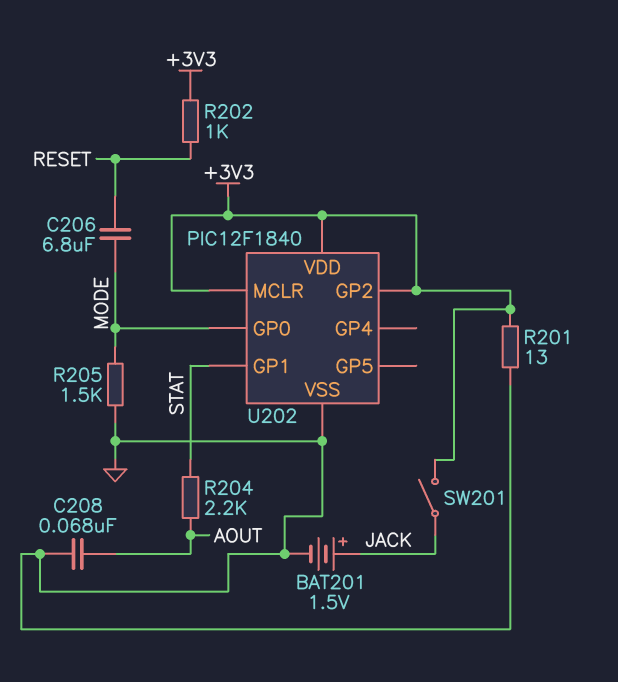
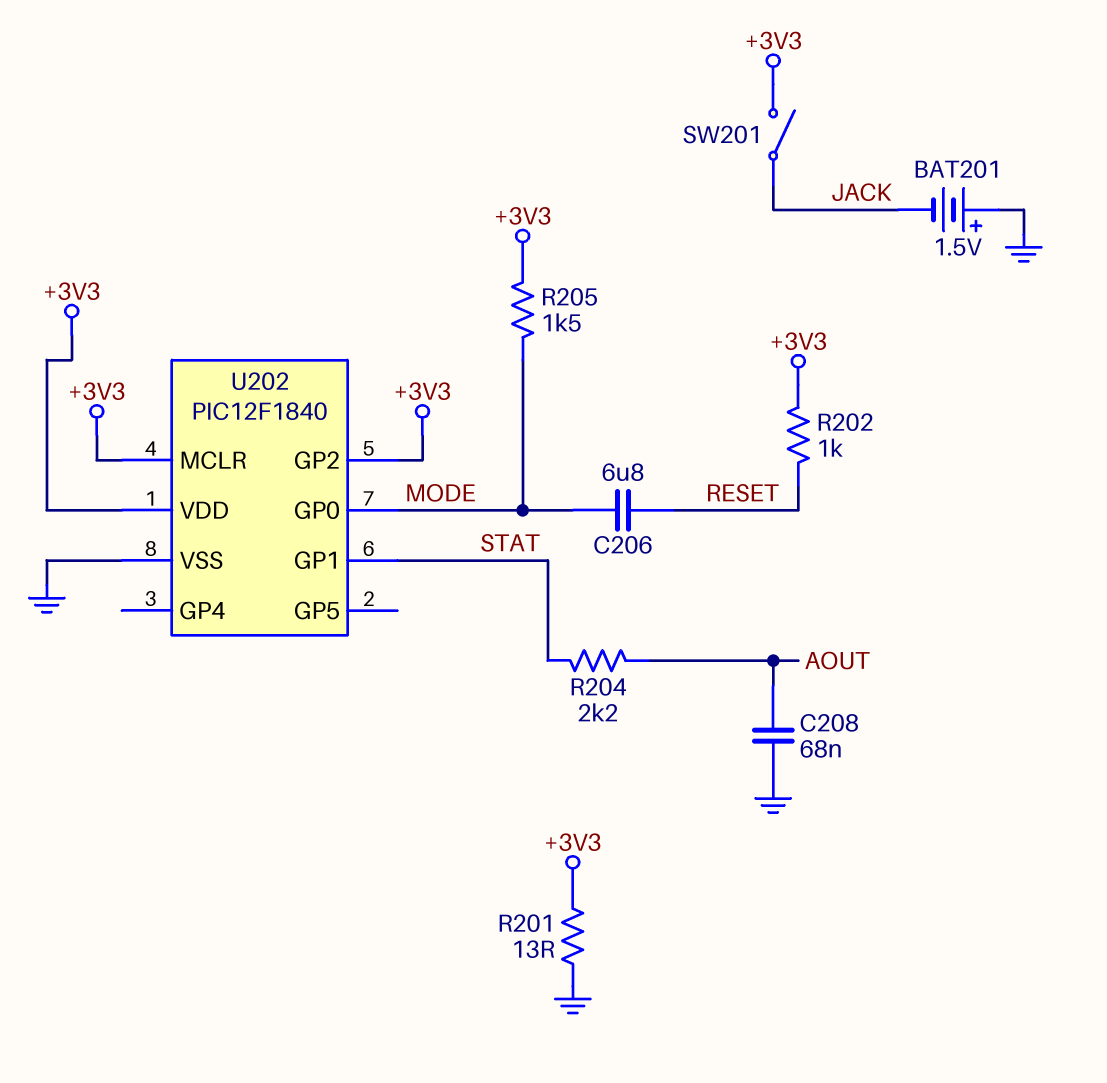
BAT201: 1.5V (plus JACK, minus GND) -> 1.5V (plus GND, minus JACK)
R205: 1.5k (GND, MODE) -> 1.5k (+3V3, MODE)

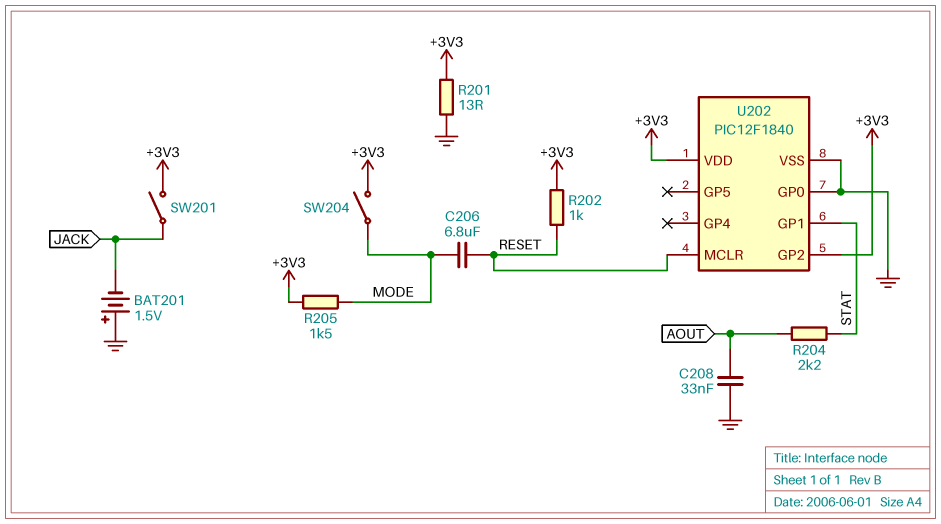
C208: 68nF (AOUT, GND) -> 33nF (AOUT, GND)
SW204: none -> switch (+3V3, MODE)
U202 pin GP0: MODE -> GND
U202 pin MCLR: +3V3 -> RESET

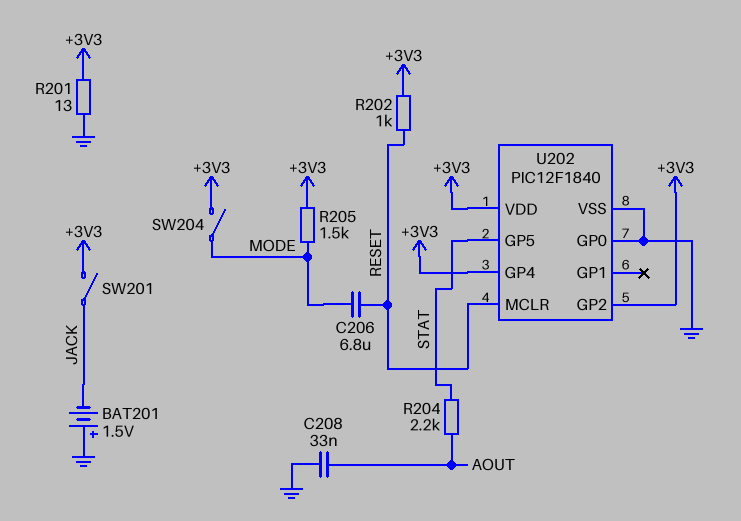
U202 pin GP1: STAT -> none
U202 pin GP4: none -> +3V3
U202 pin GP5: none -> STAT

